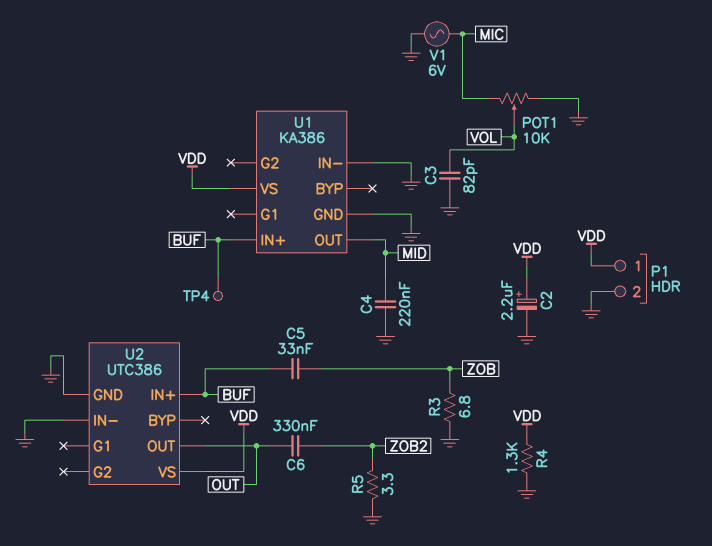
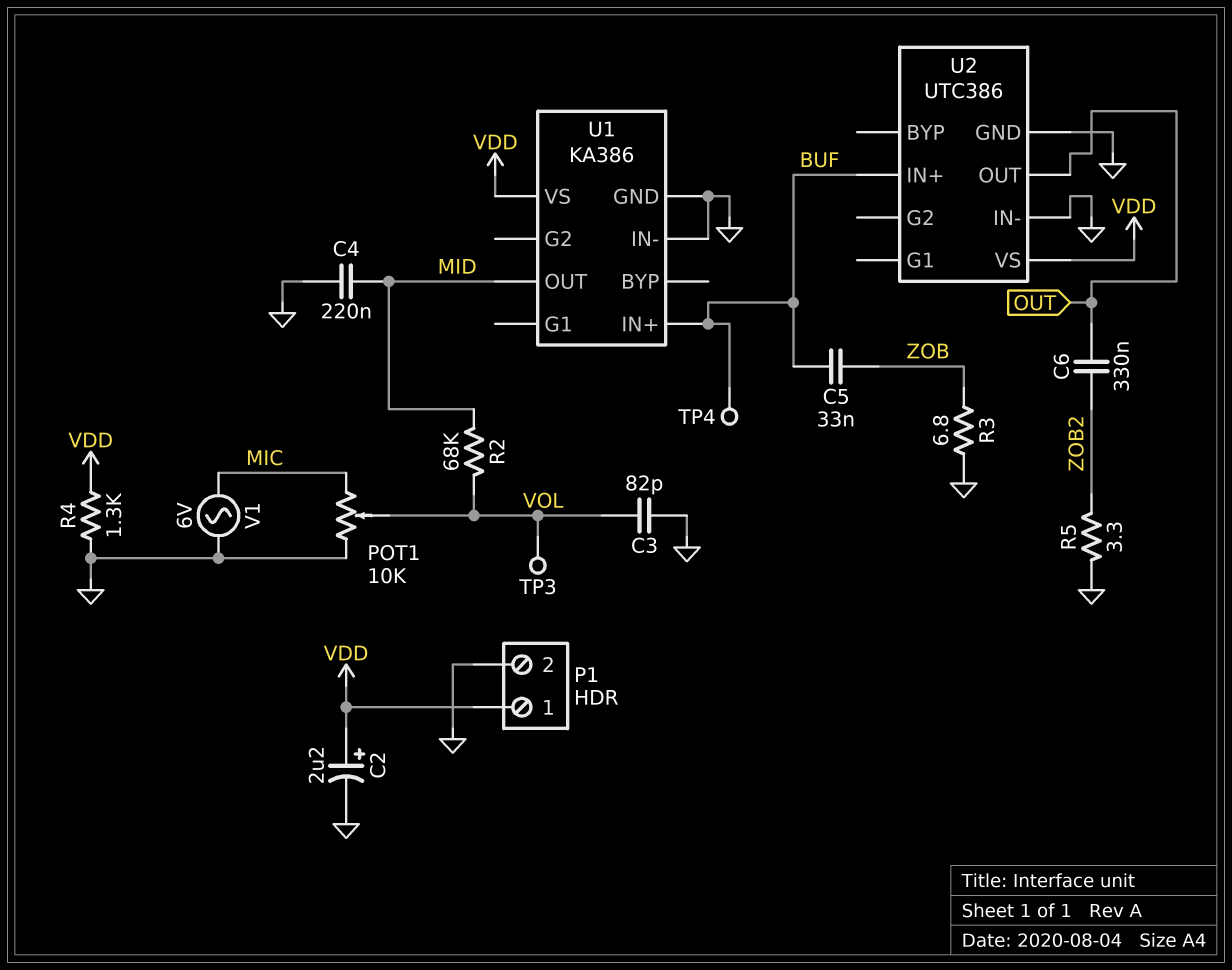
R2: none -> 68k (MID, VOL)
TP3: none -> test point (VOL)

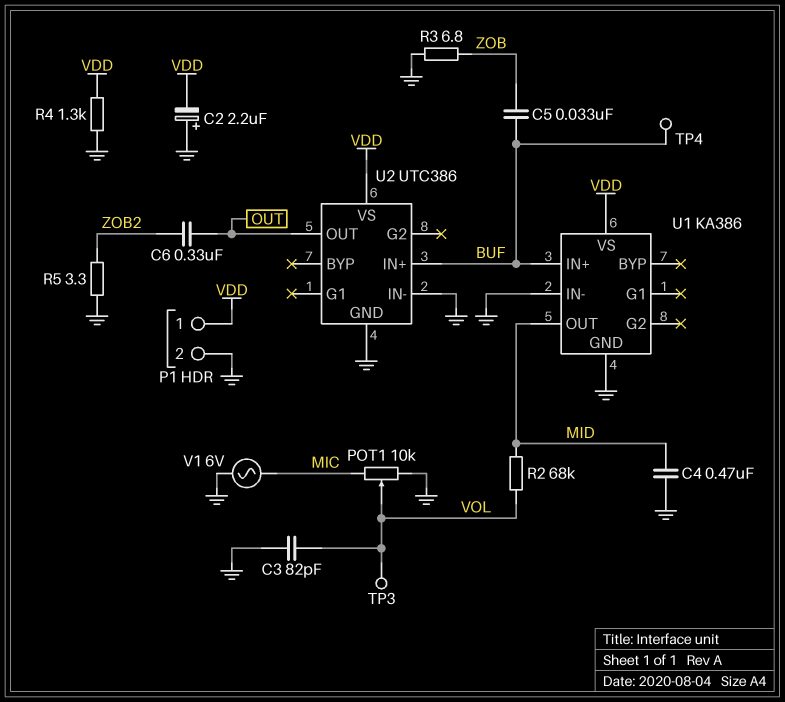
C2: 2.2uF (plus VDD, minus GND) -> 2.2uF (plus GND, minus VDD)
C4: 220nF (GND, MID) -> 470nF (GND, MID)

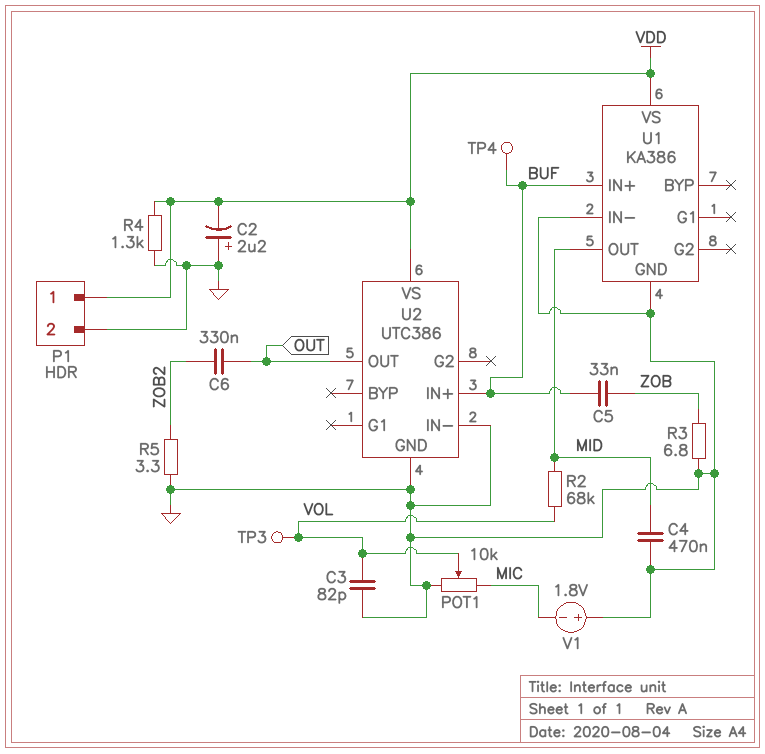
V1: AC 6V (GND, MIC) -> 1.8V (plus GND, minus MIC)

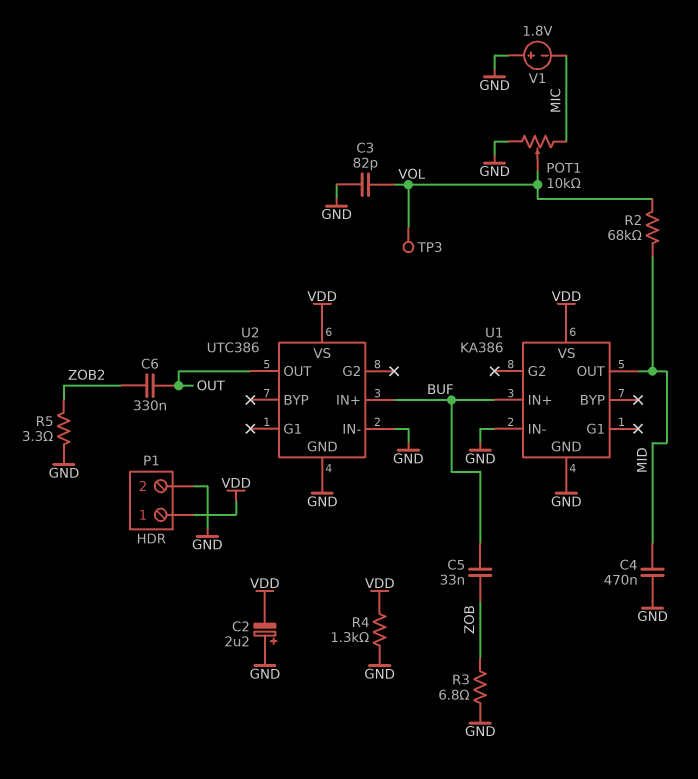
TP4: test point (BUF) -> none

